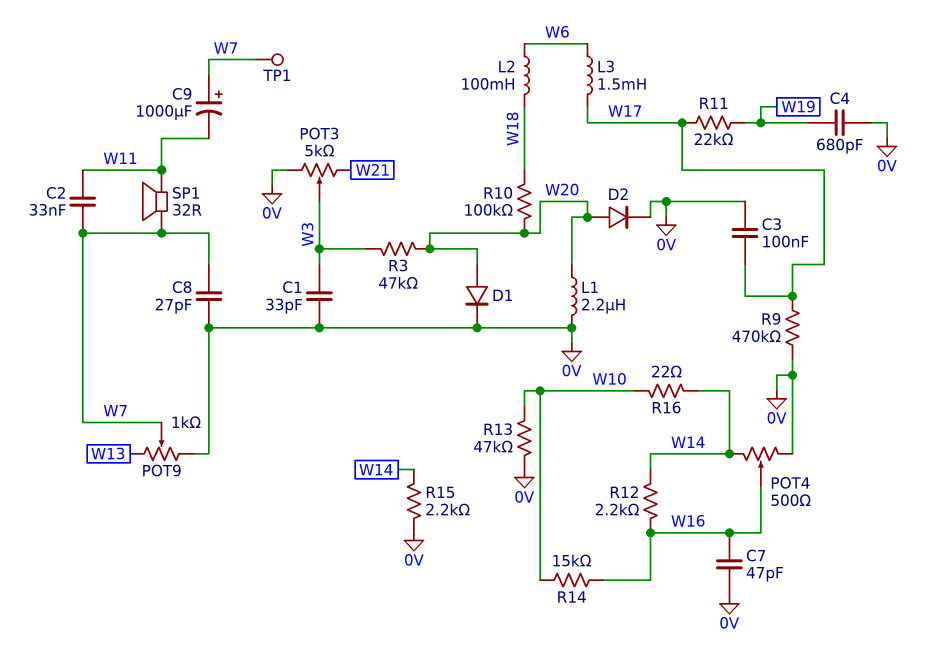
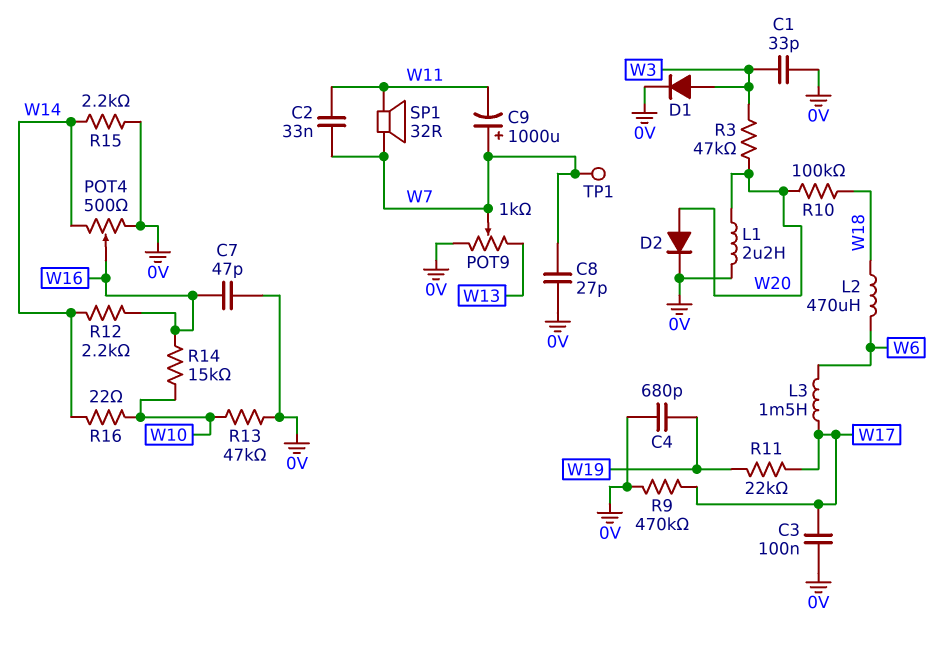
D1: diode (A W20, K 0V) -> diode (A W3, K 0V)
L2: 100mH (W6, W18) -> 470uH (W6, W18)
POT3: 5k (0V, W21, wiper W3) -> none

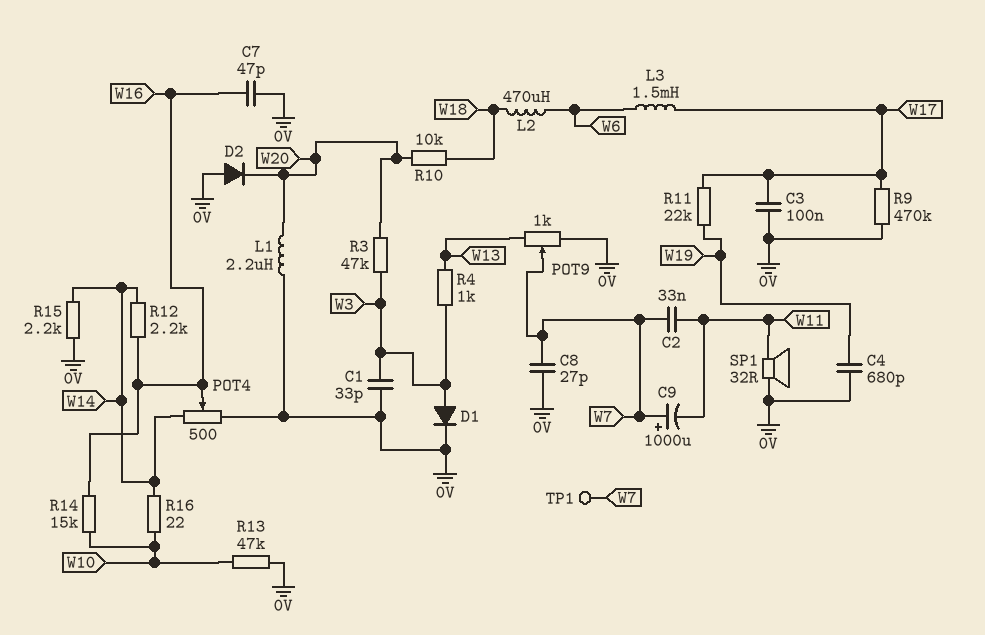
D2: diode (A W20, K 0V) -> diode (A 0V, K W20)
R4: none -> 1k (W3, W13)
R10: 100k (W18, W20) -> 10k (W18, W20)
SP1: speaker 32R (W7, W11) -> speaker 32R (0V, W11)

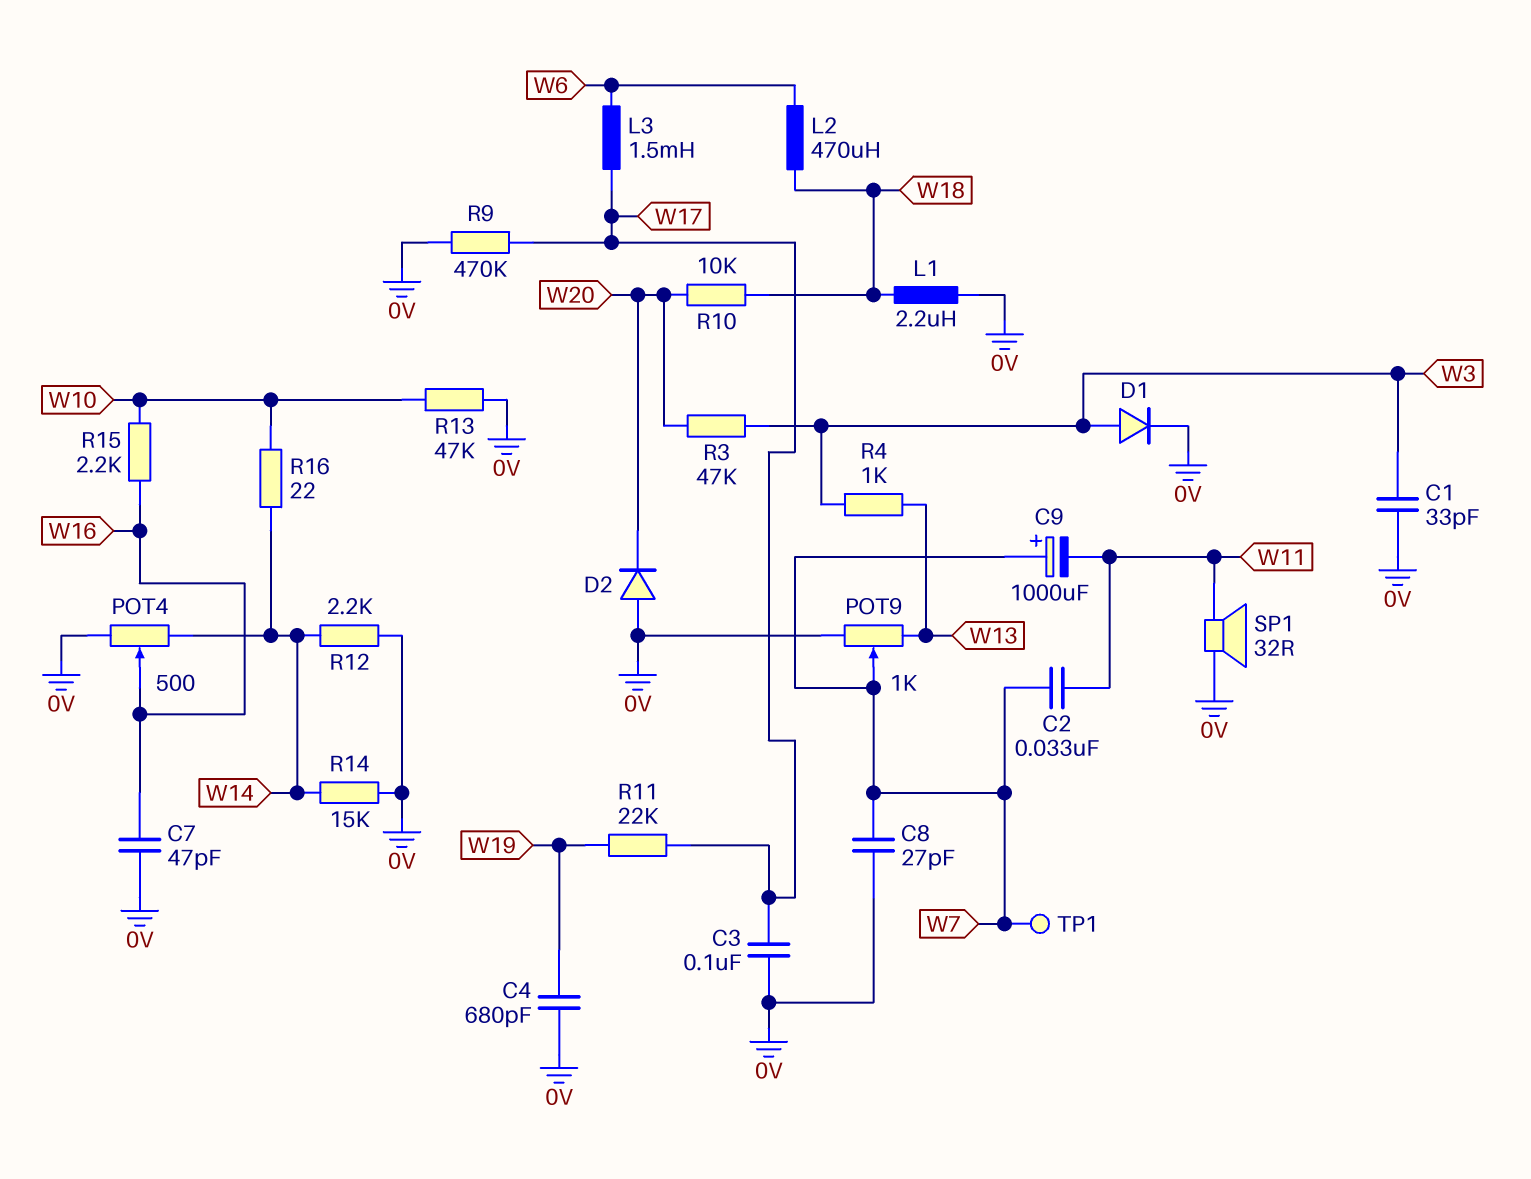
L1: 2.2uH (0V, W20) -> 2.2uH (0V, W18)
R12: 2.2k (W14, W16) -> 2.2k (0V, W14)
R14: 15k (W10, W16) -> 15k (0V, W14)
R15: 2.2k (0V, W14) -> 2.2k (W10, W16)

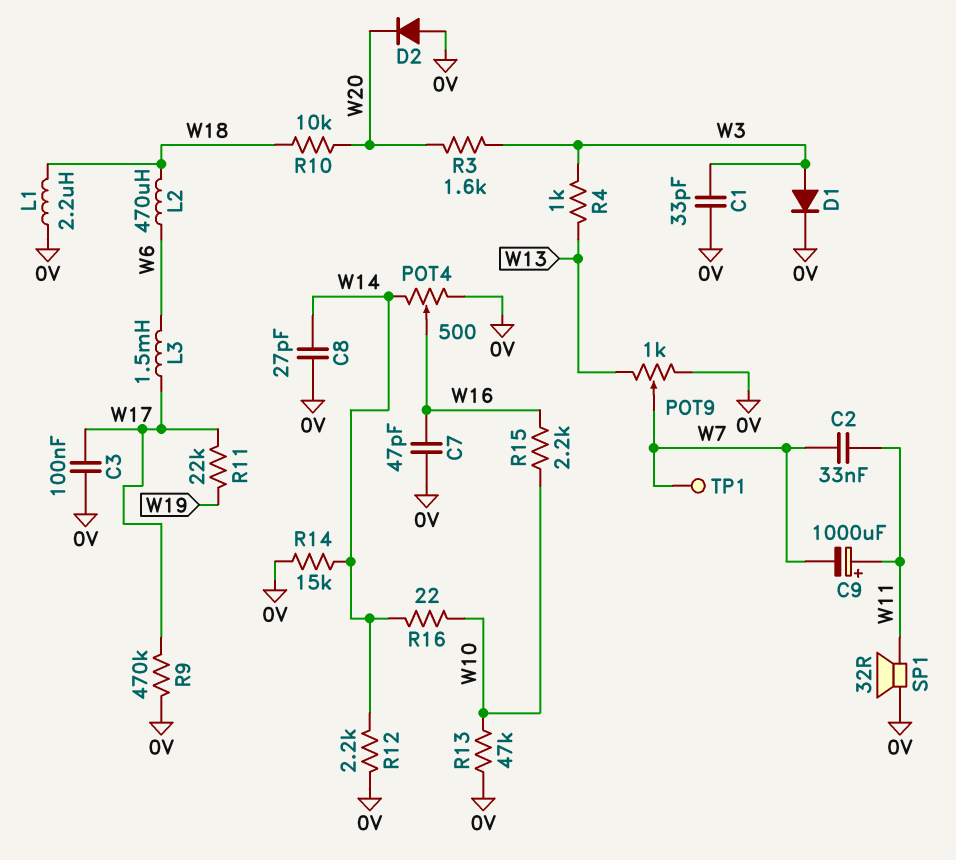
C4: 680pF (0V, W19) -> none
C8: 27pF (0V, W7) -> 27pF (0V, W14)
C9: 1000uF (plus W7, minus W11) -> 1000uF (plus W11, minus W7)
R3: 47k (W3, W20) -> 1.6k (W3, W20)

